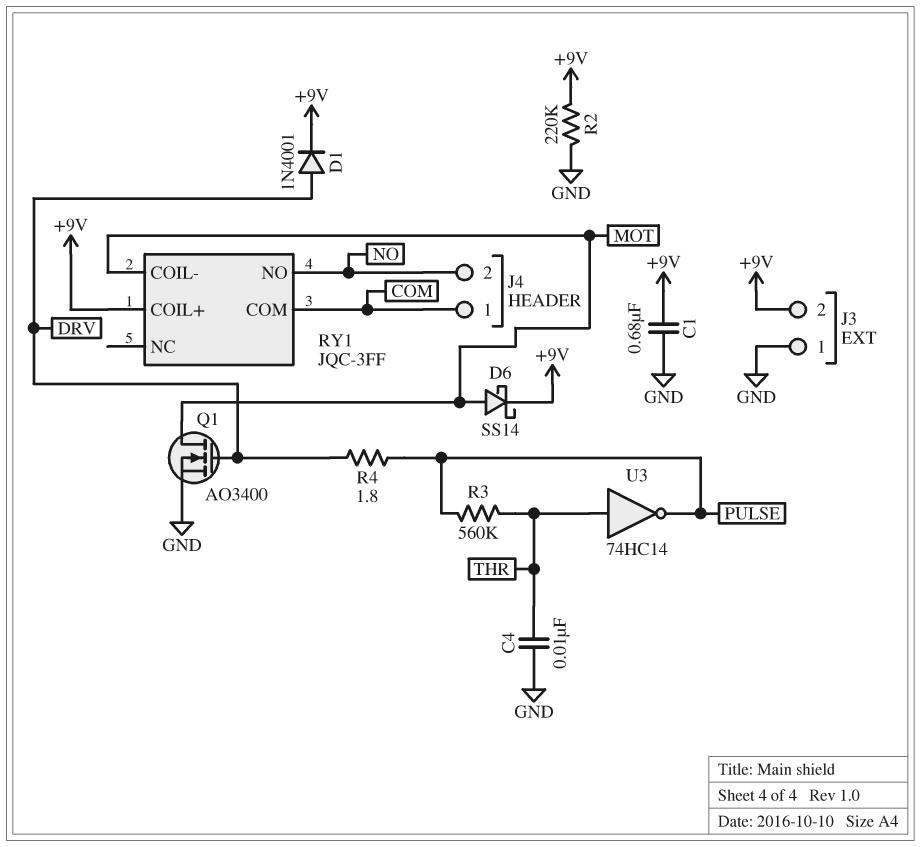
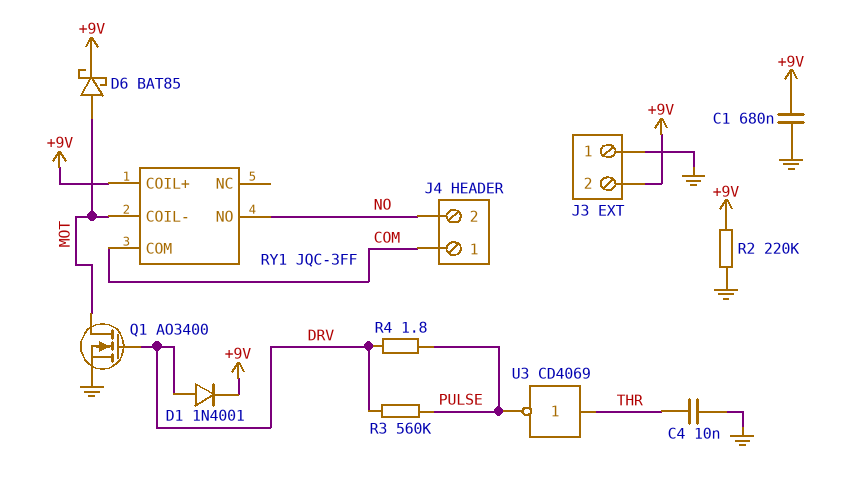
D6: schottky SS14 (A MOT, K +9V) -> schottky BAT85 (A MOT, K +9V)
R3: 560k (PULSE, THR) -> 560k (DRV, PULSE)
U3: NOT 74HC14 (in THR, out PULSE) -> NOT CD4069 (in THR, out PULSE)

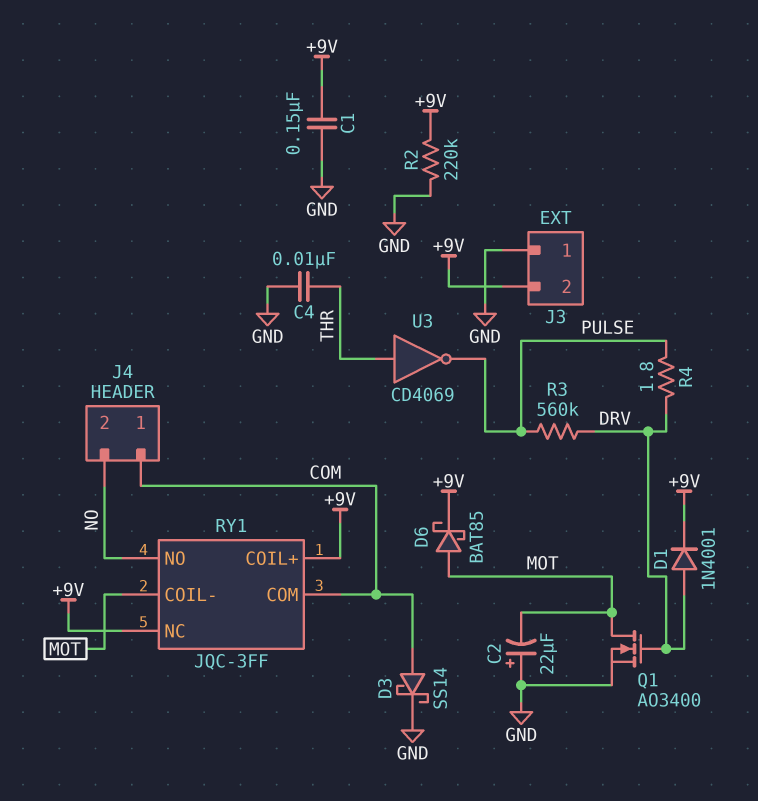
C1: 680nF (+9V, GND) -> 150nF (+9V, GND)
C2: none -> 22uF (plus GND, minus MOT)
D3: none -> schottky SS14 (A COM, K GND)
RY1 pin NC: none -> +9V

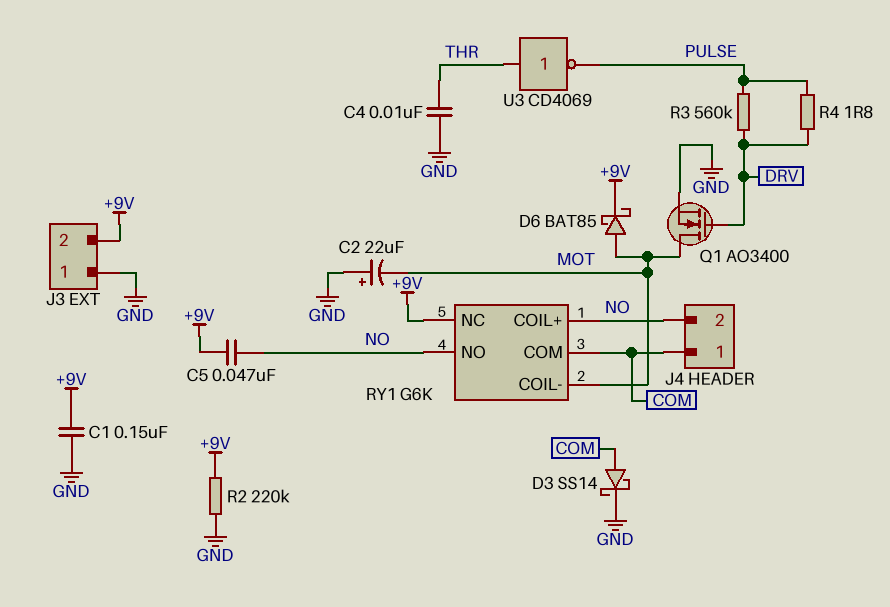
C5: none -> 47nF (+9V, NO)
D1: diode 1N4001 (A DRV, K +9V) -> none
RY1: JQC-3FF -> G6K
RY1 pin COIL+: +9V -> NO

